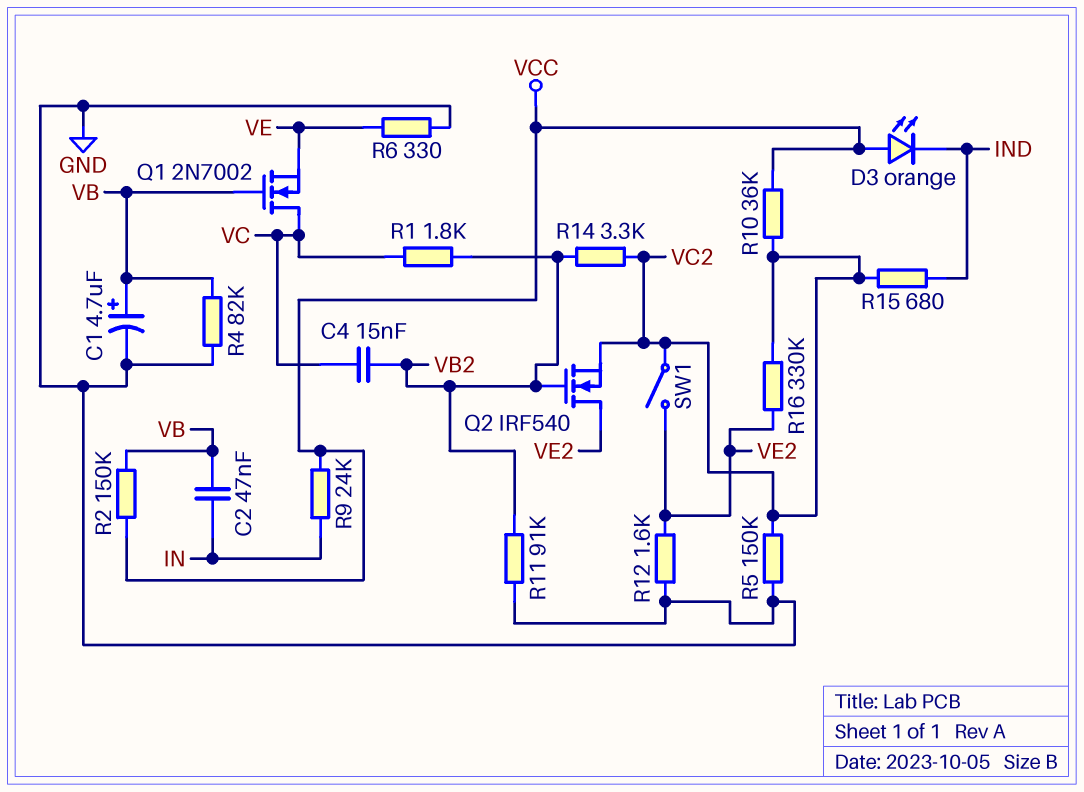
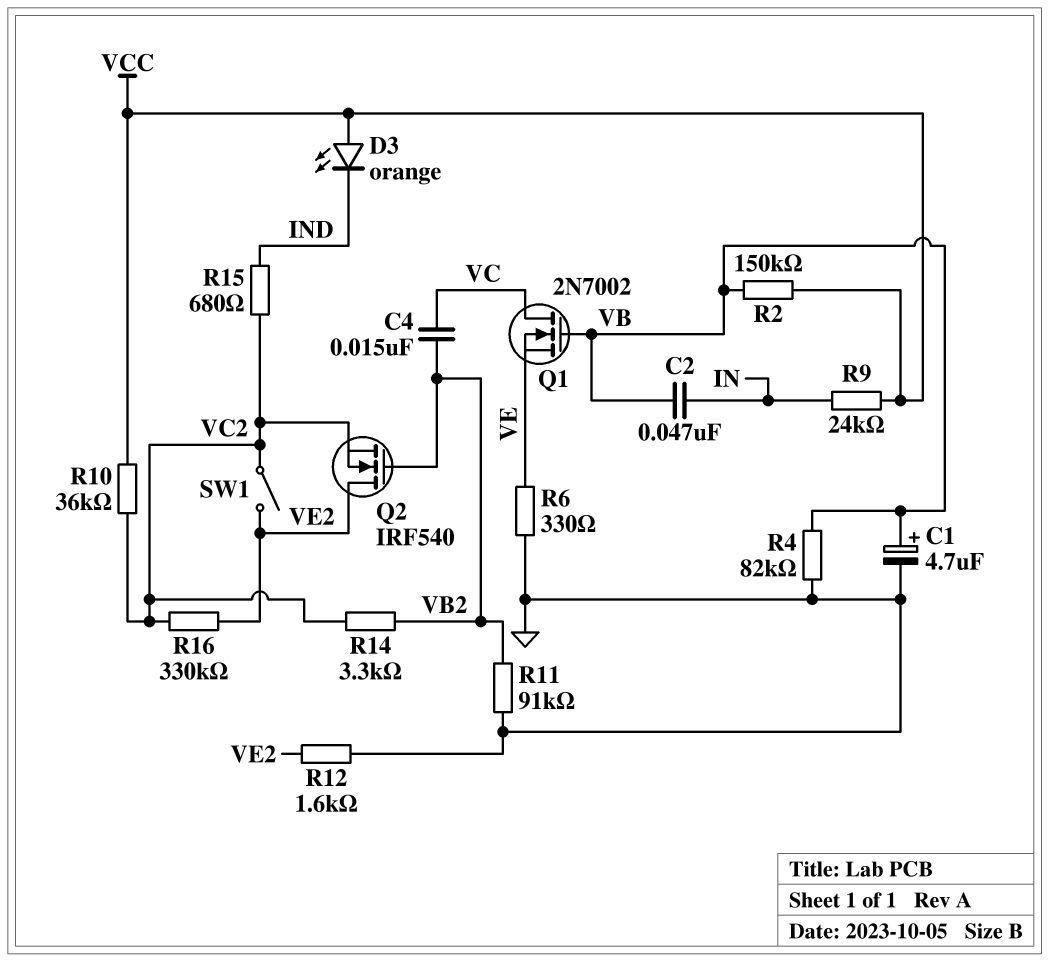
R1: 1.8k (VB2, VC) -> none
R5: 150k (GND, VC2) -> none

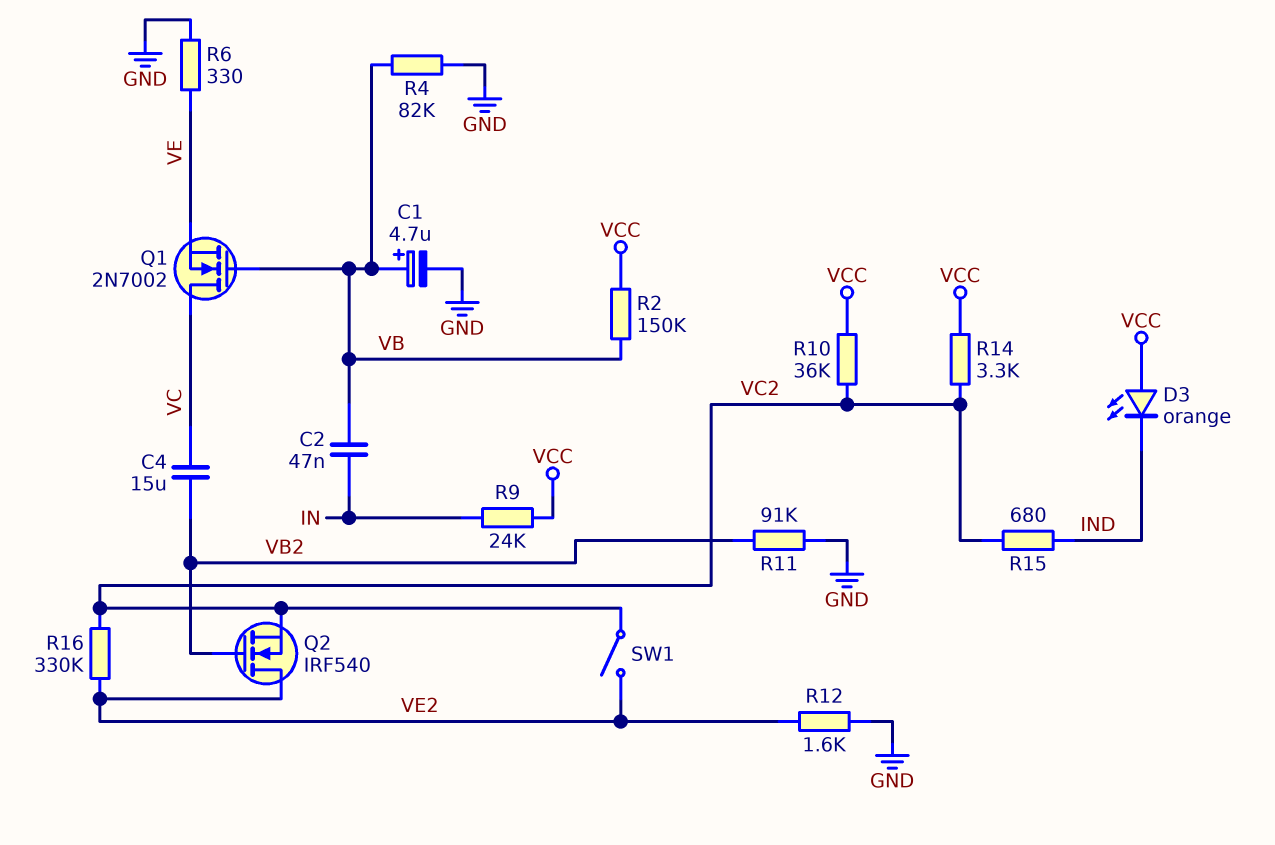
C4: 15nF (VB2, VC) -> 15uF (VB2, VC)
R14: 3.3k (VB2, VC2) -> 3.3k (VC2, VCC)

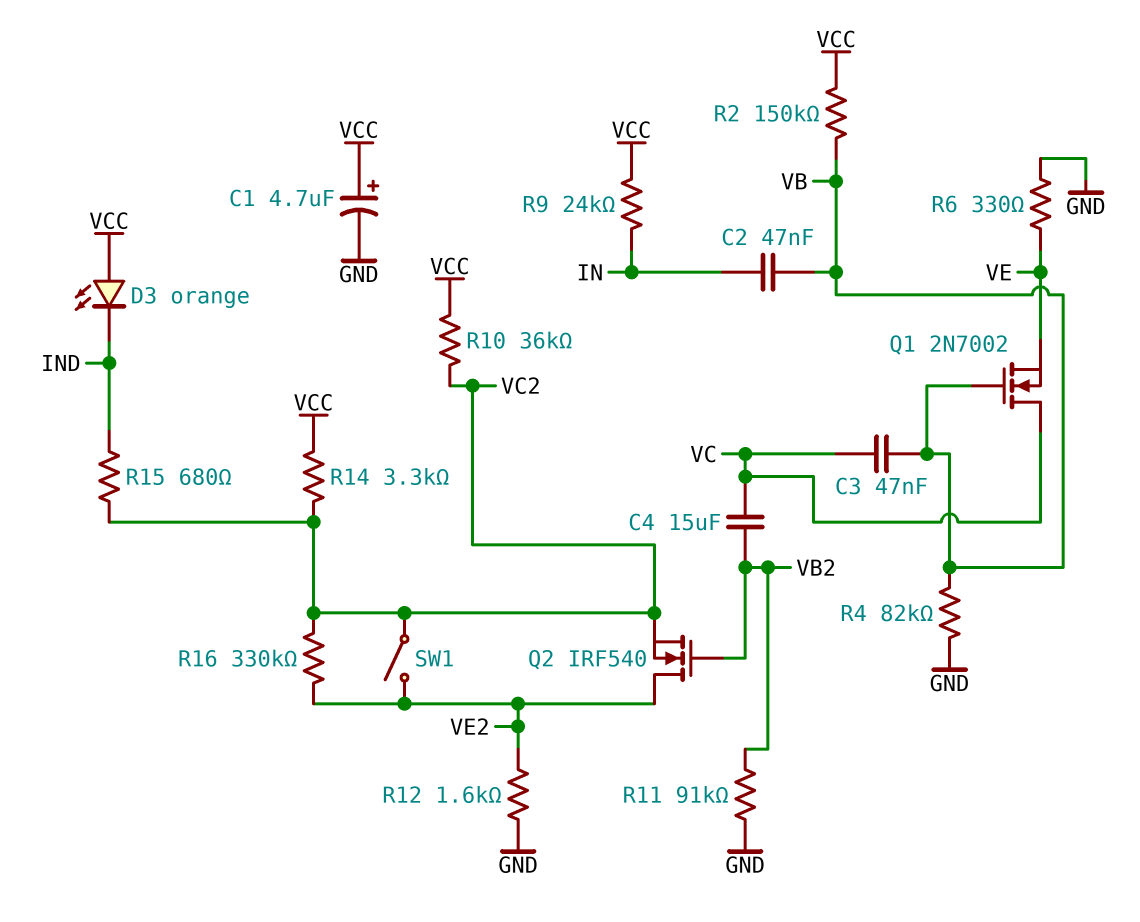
C1: 4.7uF (plus VB, minus GND) -> 4.7uF (plus VCC, minus GND)
C3: none -> 47nF (VB, VC)

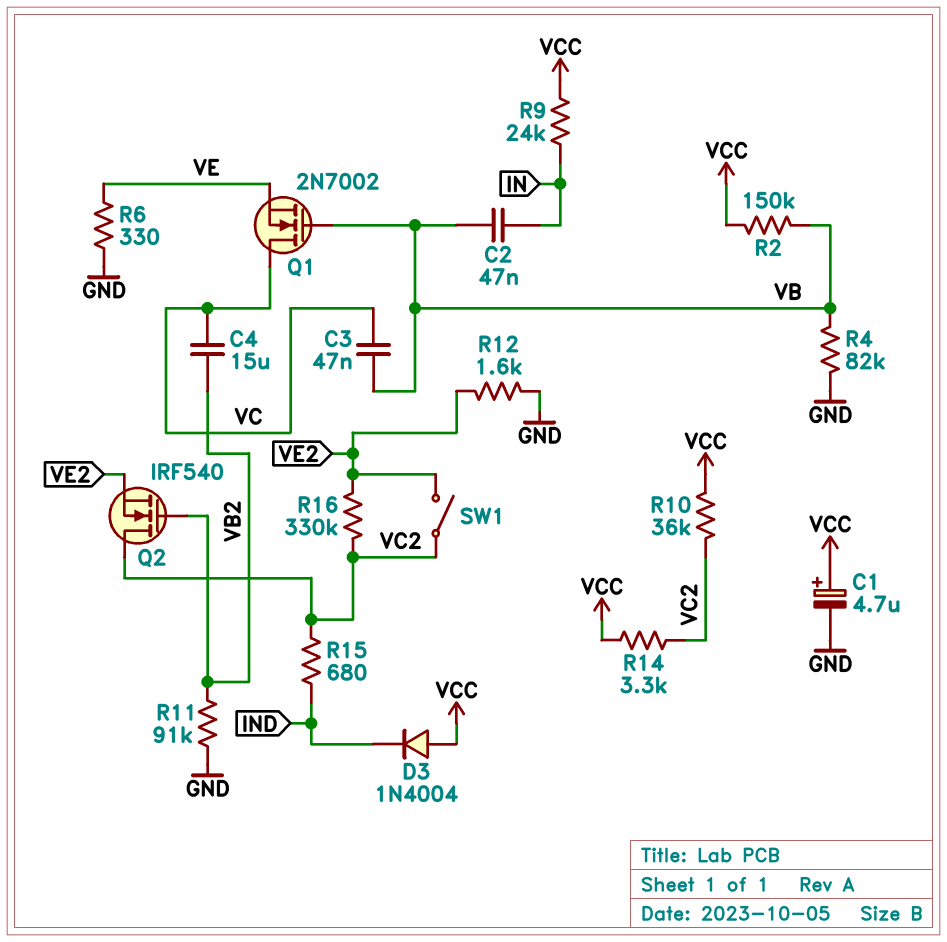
D3: LED orange (A VCC, K IND) -> diode 1N4004 (A VCC, K IND)
Q2: NMOS IRF540 (G VB2, D VE2, S VC2) -> NMOS IRF540 (G VB2, D VC2, S VE2)

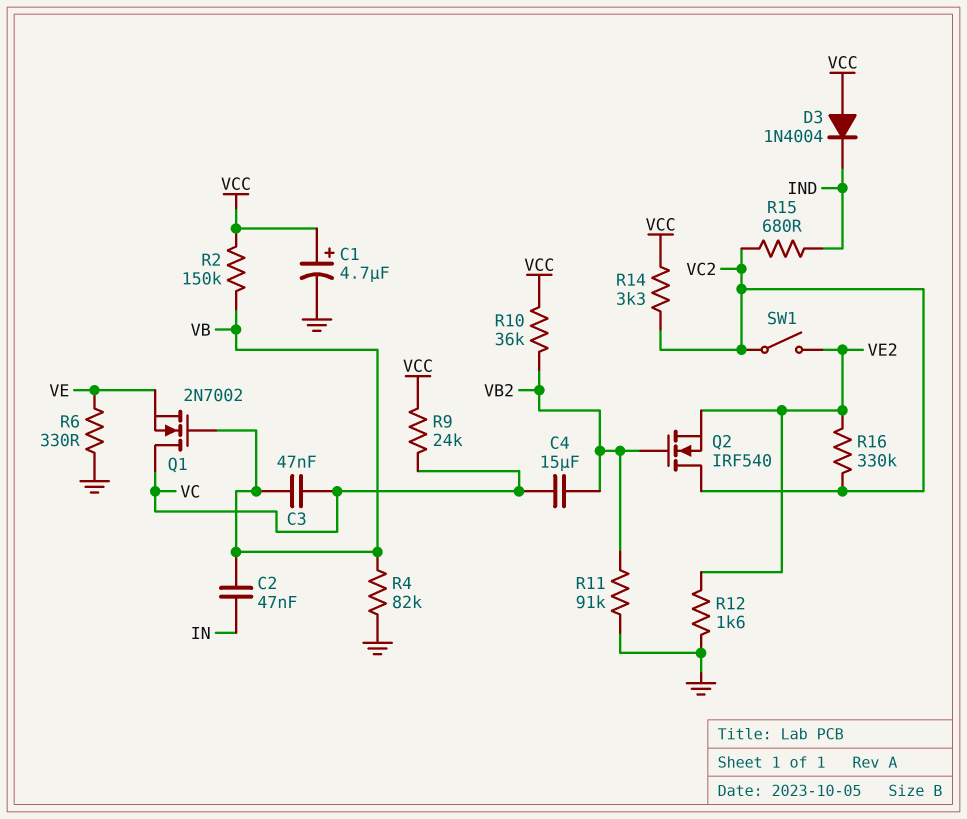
R9: 24k (IN, VCC) -> 24k (VC, VCC)
R10: 36k (VC2, VCC) -> 36k (VB2, VCC)

